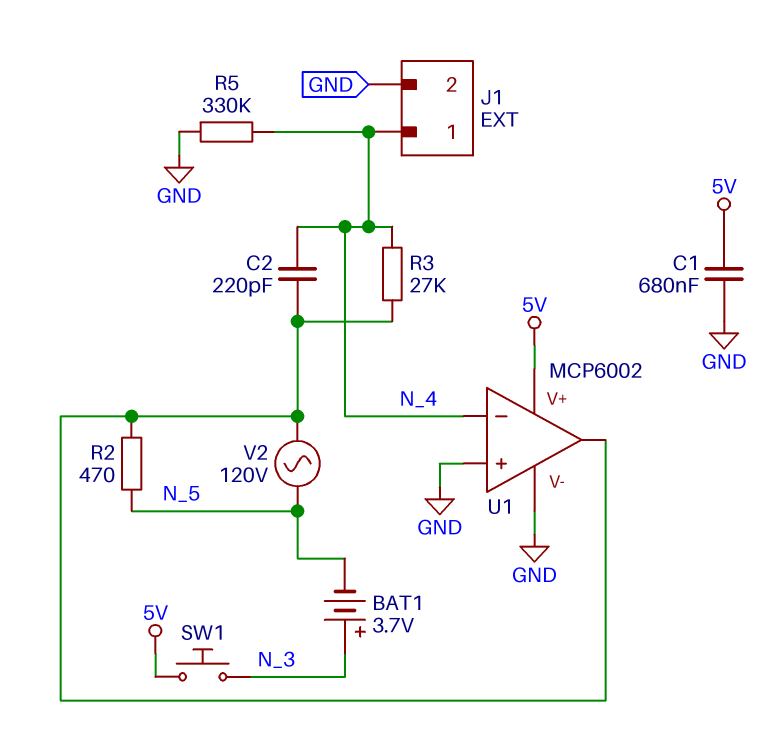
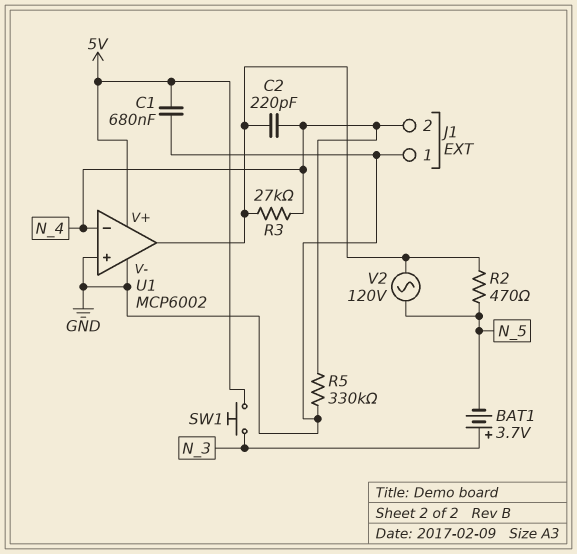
J1 pin 1: N_4 -> GND
J1 pin 2: GND -> N_4

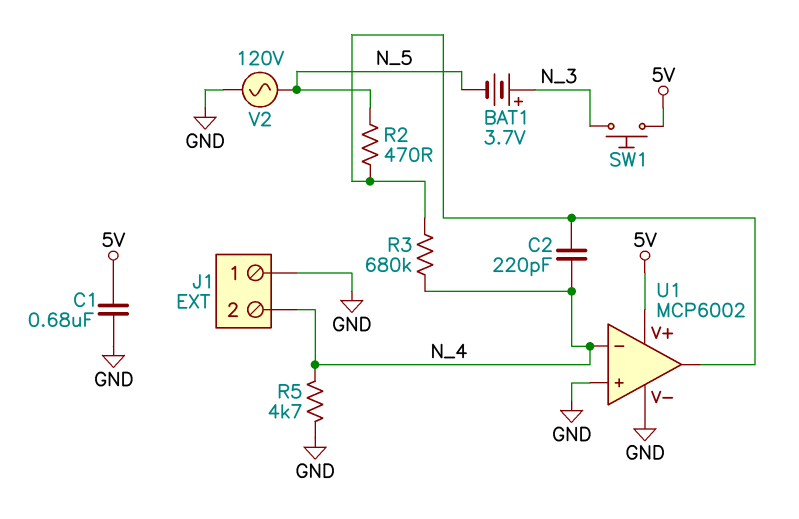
R3: 27k (N_4, U1/out) -> 680k (N_4, U1/out)
R5: 330k (GND, N_4) -> 4.7k (GND, N_4)
V2: AC 120V (N_5, U1/out) -> AC 120V (GND, N_5)

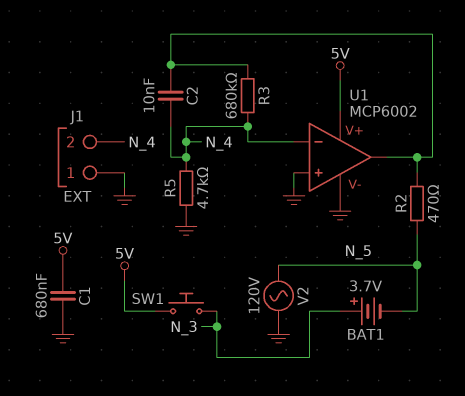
C2: 220pF (N_4, U1/out) -> 10nF (N_4, U1/out)

